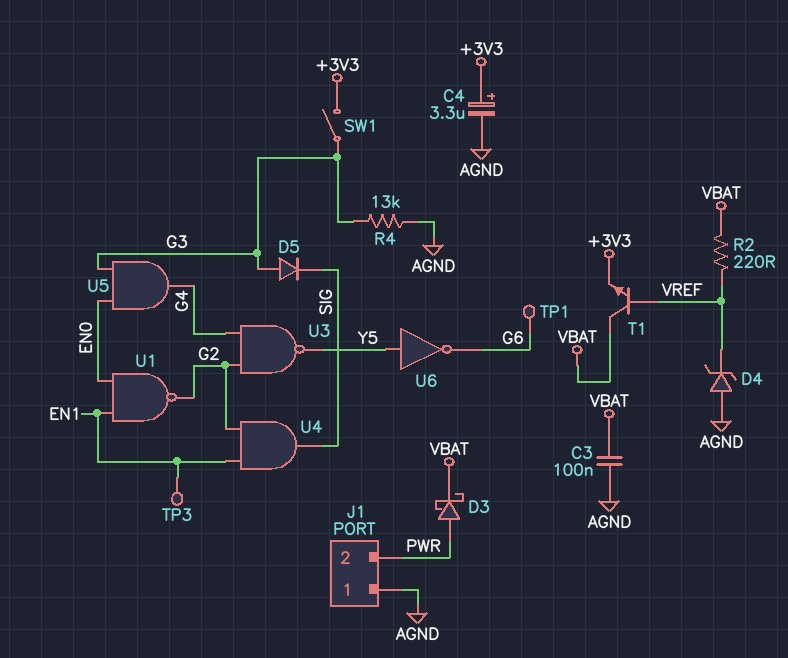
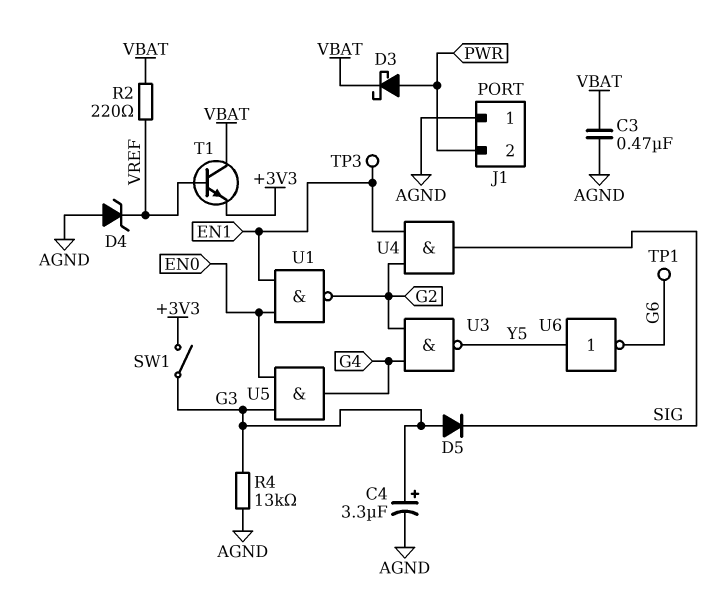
C3: 100nF (AGND, VBAT) -> 470nF (AGND, VBAT)
C4: 3.3uF (plus +3V3, minus AGND) -> 3.3uF (plus G3, minus AGND)

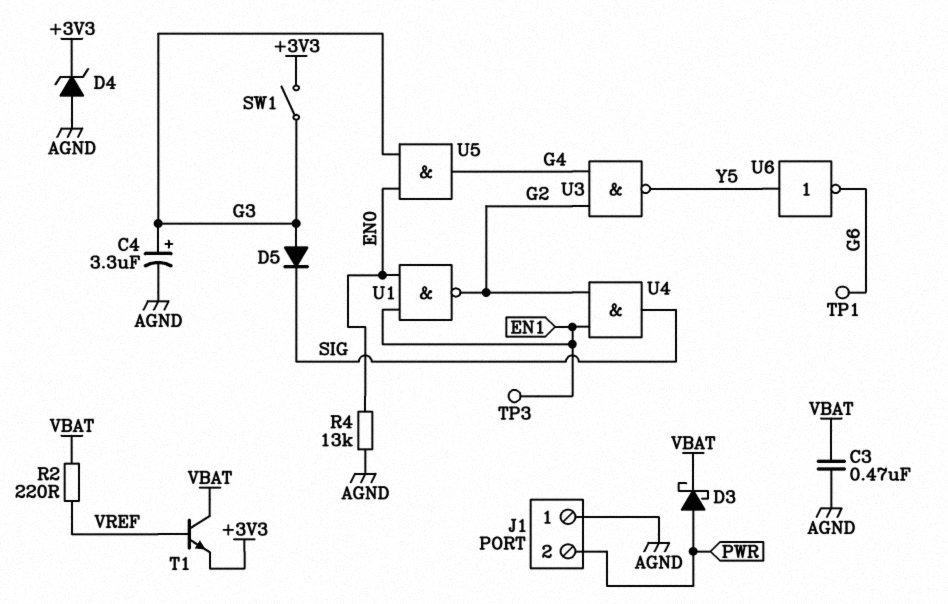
D4: zener (A AGND, K VREF) -> zener (A AGND, K +3V3)
R4: 13k (AGND, G3) -> 13k (AGND, EN0)

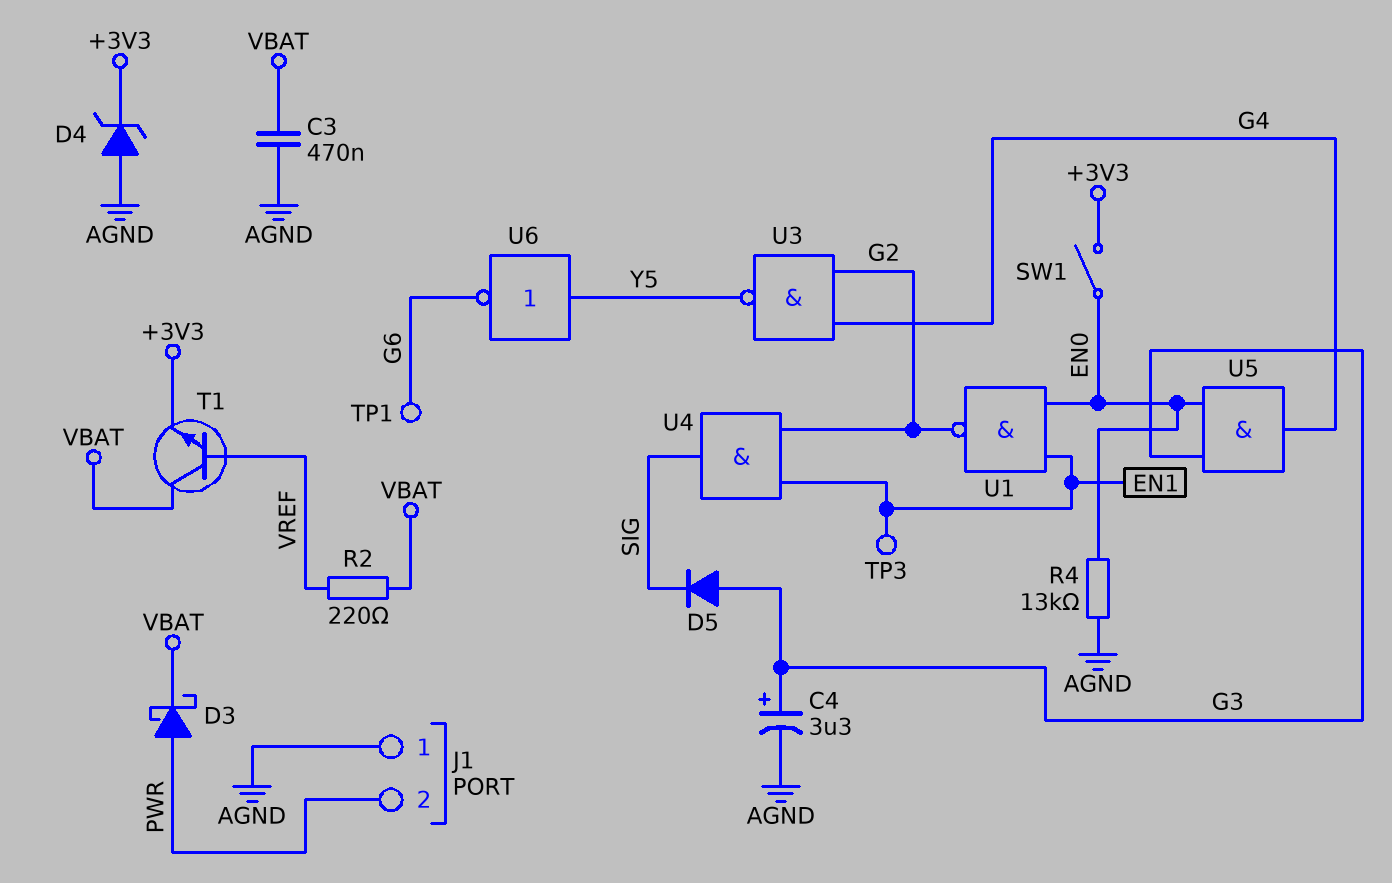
SW1: switch (+3V3, G3) -> switch (+3V3, EN0)

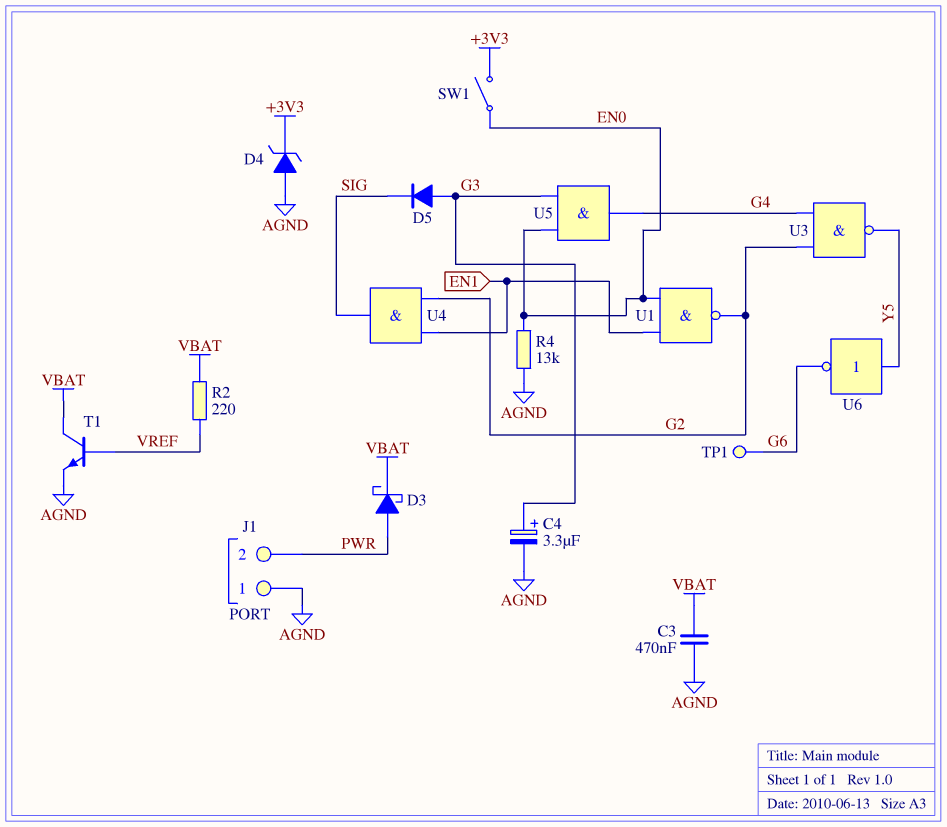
T1: NPN (B VREF, C VBAT, E +3V3) -> NPN (B VREF, C VBAT, E AGND)
TP3: test point (EN1) -> none

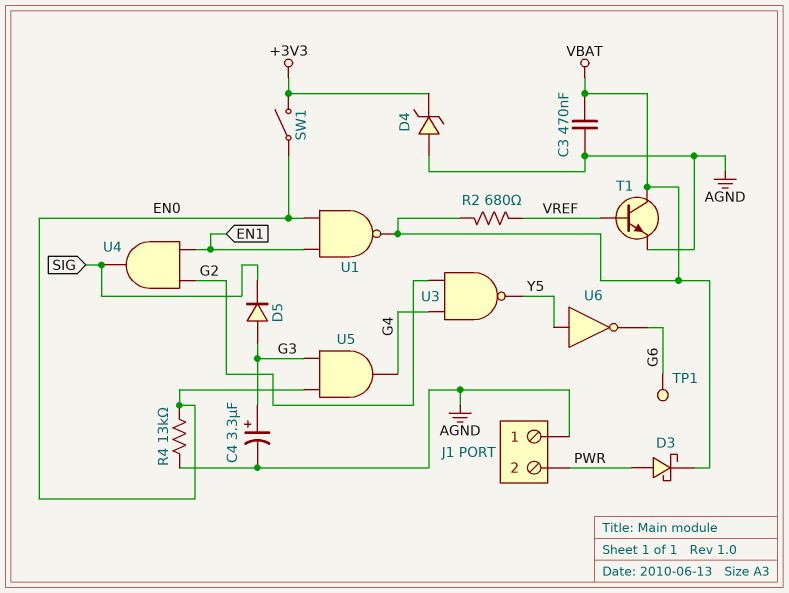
R2: 220 (VBAT, VREF) -> 680 (VBAT, VREF)
U1: NAND (in EN0, in EN1, out G2) -> NAND (in EN0, in EN1, out VBAT)

